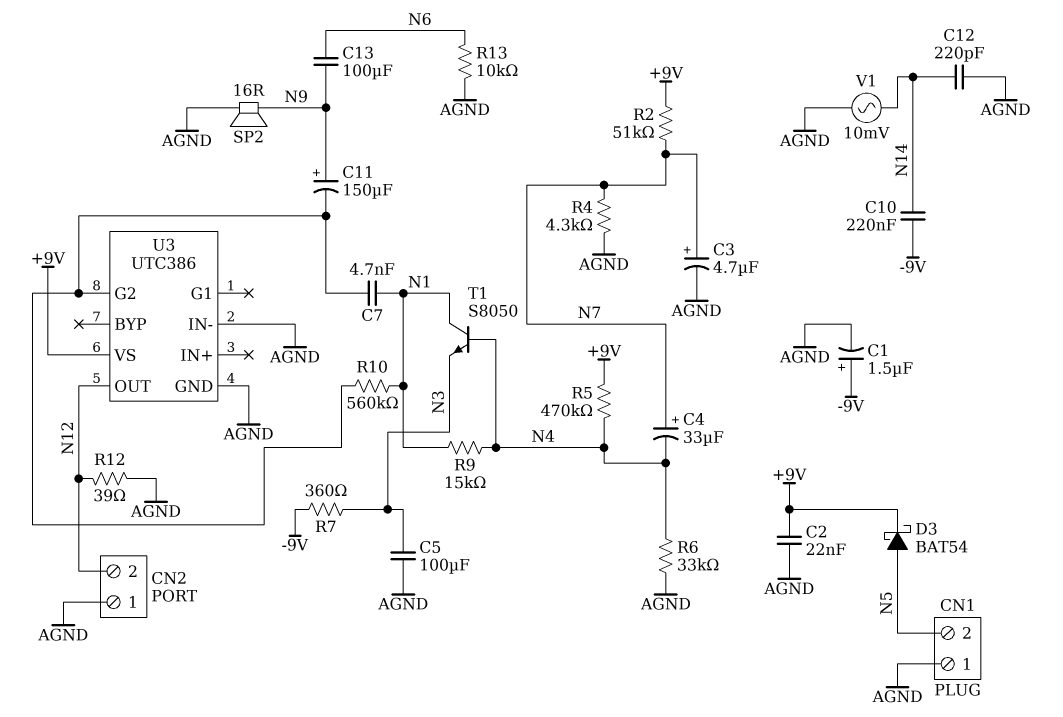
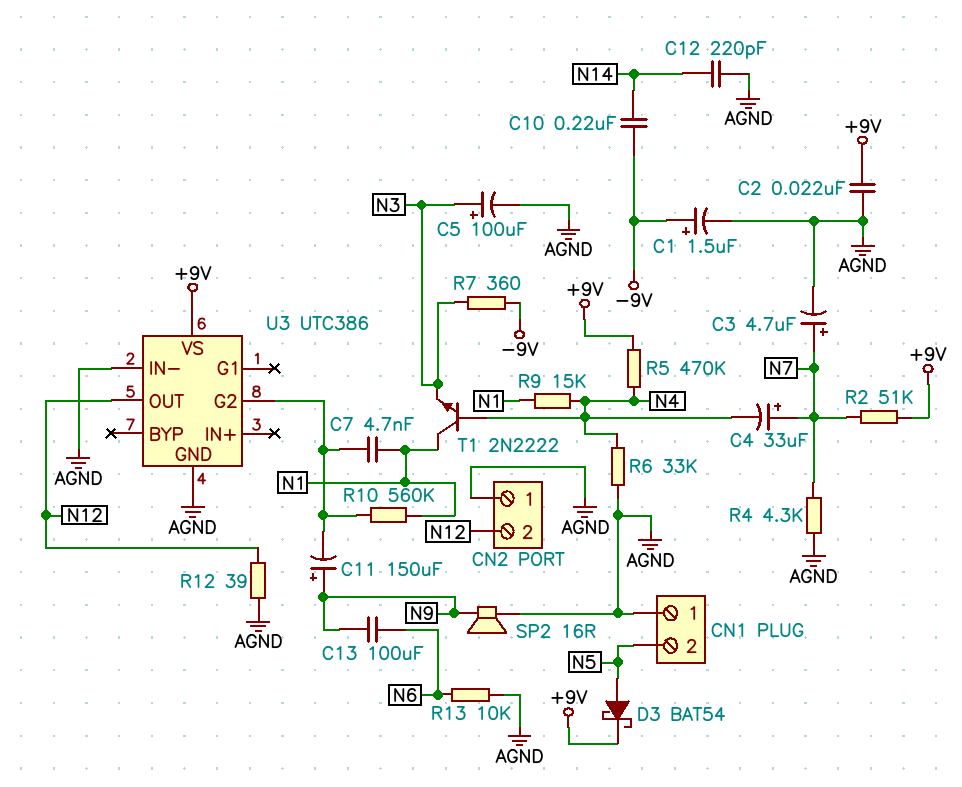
C5: 100uF (AGND, N3) -> 100uF (plus N3, minus AGND)
T1: NPN S8050 (B N4, C N1, E N3) -> NPN 2N2222 (B N4, C N1, E N3)
V1: AC 10mV (AGND, N14) -> none

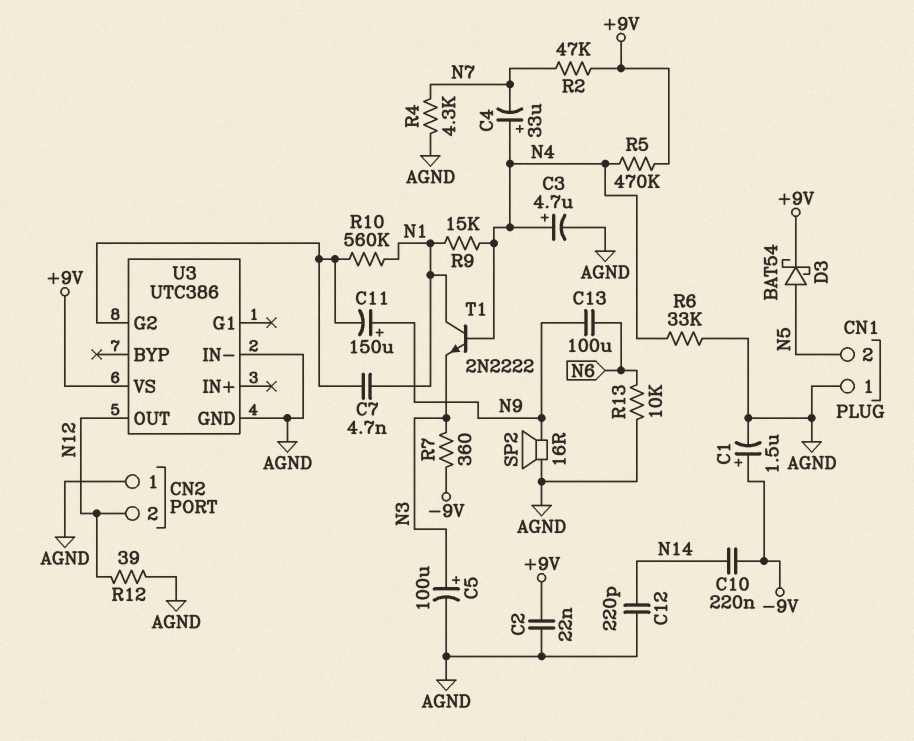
C3: 4.7uF (plus N7, minus AGND) -> 4.7uF (plus N4, minus AGND)
C4: 33uF (plus N7, minus N4) -> 33uF (plus N4, minus N7)
R2: 51k (+9V, N7) -> 47k (+9V, N7)

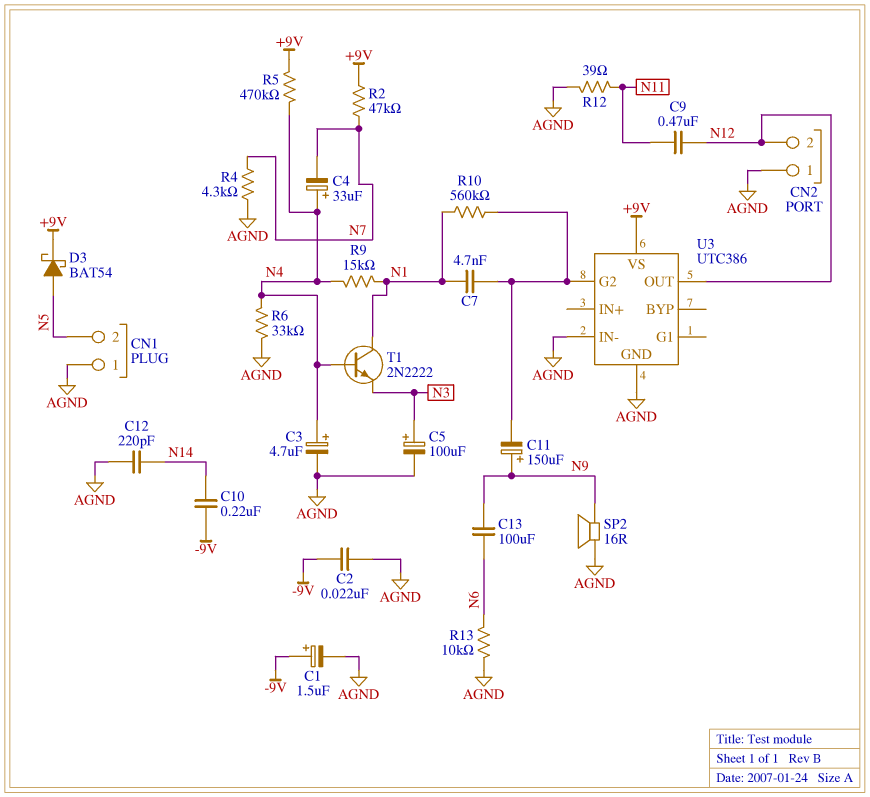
C2: 22nF (+9V, AGND) -> 22nF (-9V, AGND)
C9: none -> 470nF (N11, N12)
R7: 360 (-9V, N3) -> none
R12: 39 (AGND, N12) -> 39 (AGND, N11)

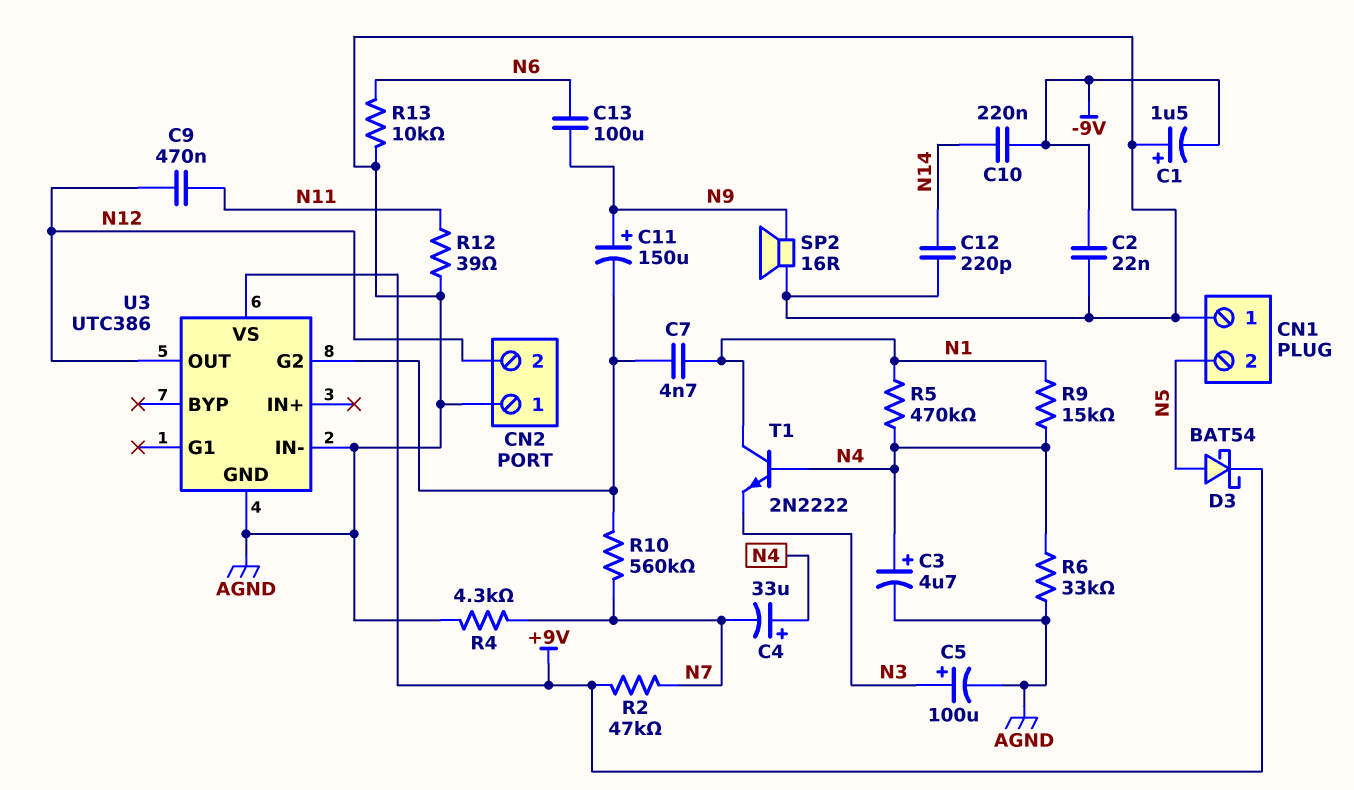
C1: 1.5uF (plus -9V, minus AGND) -> 1.5uF (plus AGND, minus -9V)
R5: 470k (+9V, N4) -> 470k (N1, N4)
R10: 560k (N1, U3/G2) -> 560k (N7, U3/G2)

